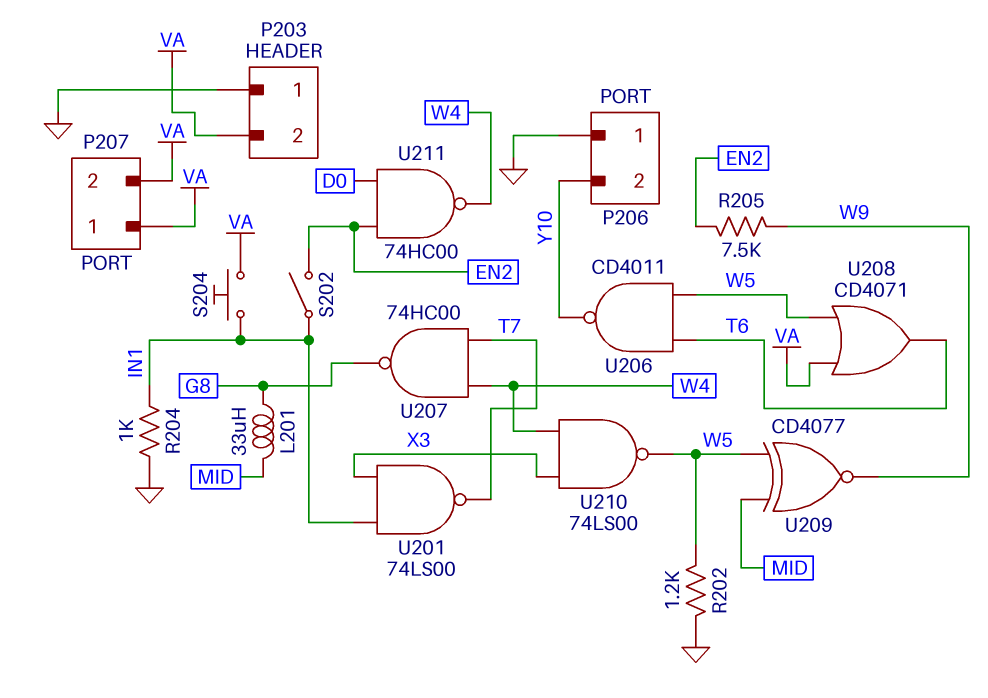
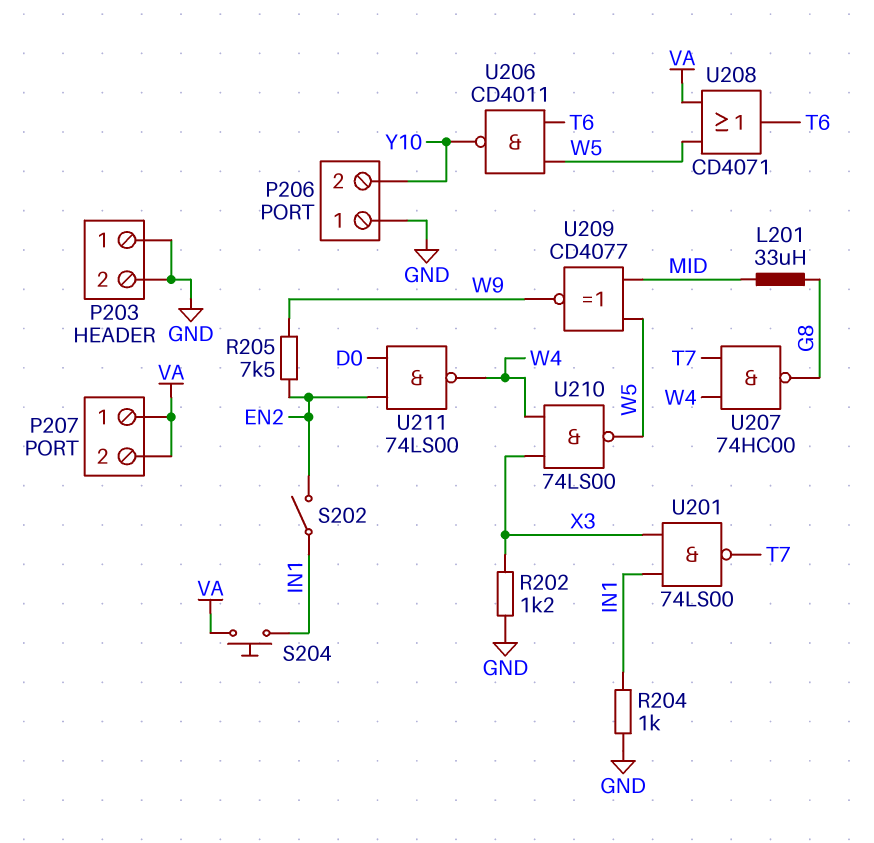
P203 pin 2: VA -> GND
R202: 1.2k (GND, W5) -> 1.2k (GND, X3)
U211: NAND 74HC00 (in D0, in EN2, out W4) -> NAND 74LS00 (in D0, in EN2, out W4)

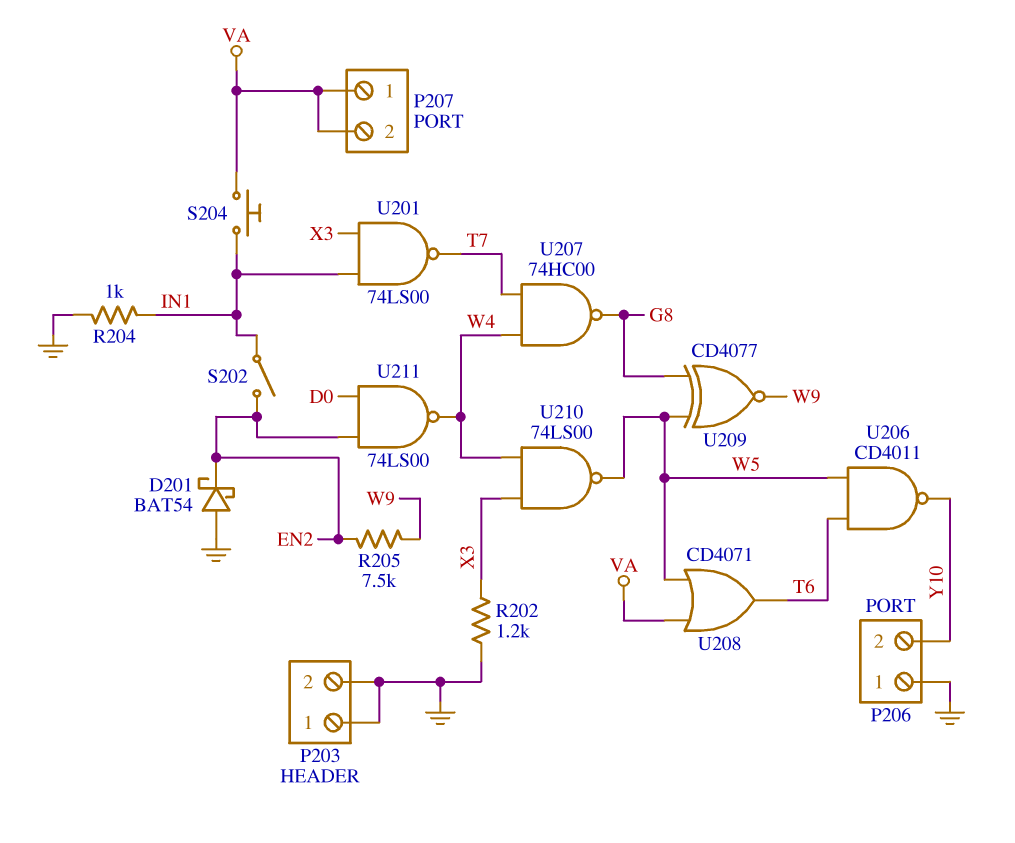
D201: none -> schottky BAT54 (A GND, K EN2)
L201: 33uH (G8, MID) -> none
U209: XNOR CD4077 (in MID, in W5, out W9) -> XNOR CD4077 (in G8, in W5, out W9)

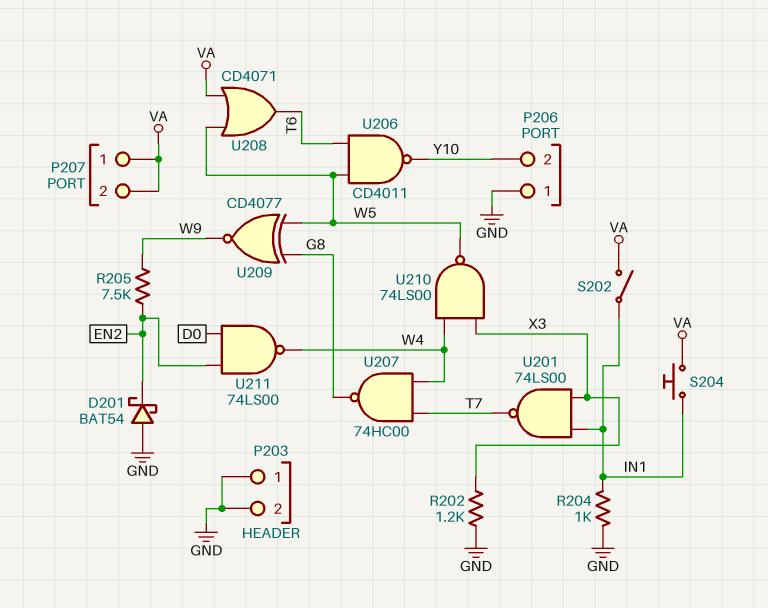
S202: switch (EN2, IN1) -> switch (IN1, VA)

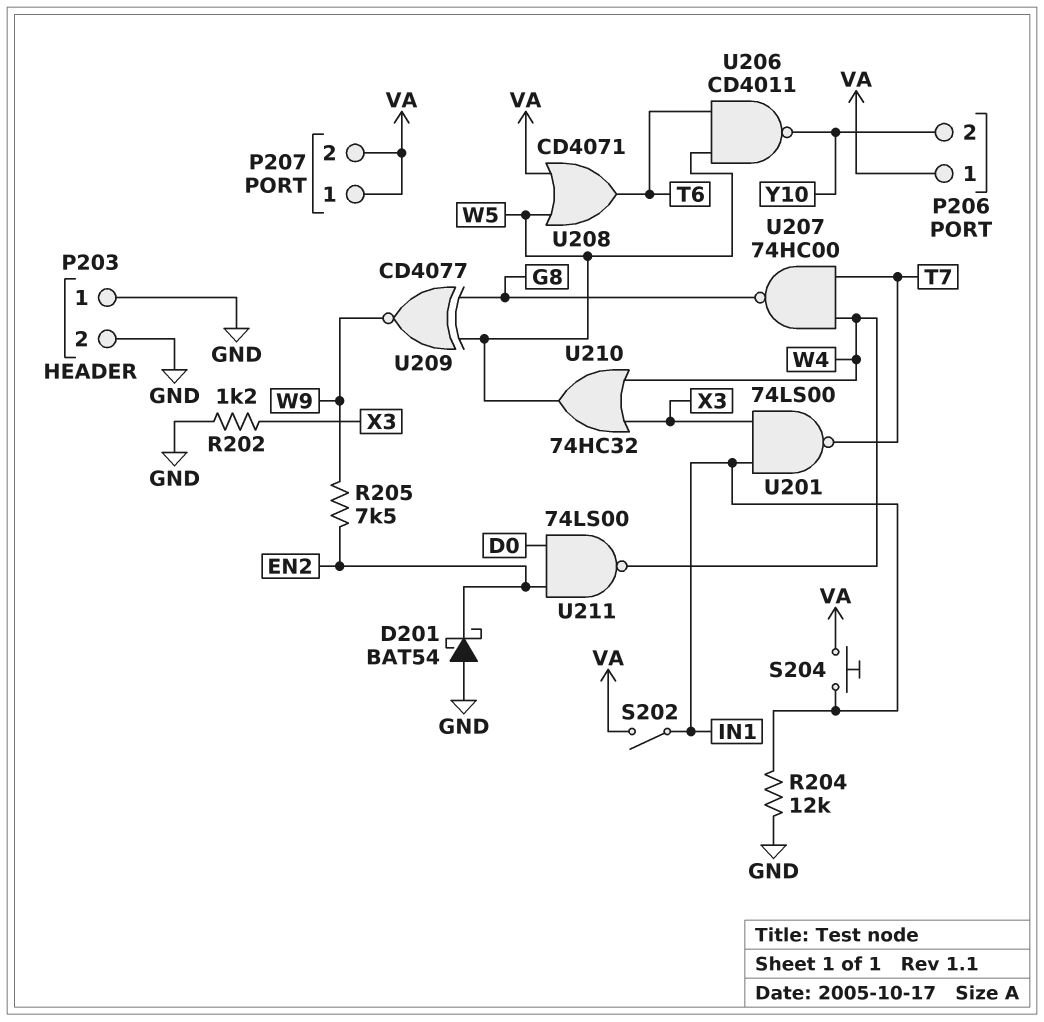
P206 pin 1: GND -> VA
R204: 1k (GND, IN1) -> 12k (GND, IN1)
U210: NAND 74LS00 (in W4, in X3, out W5) -> OR 74HC32 (in W4, in X3, out W5)

